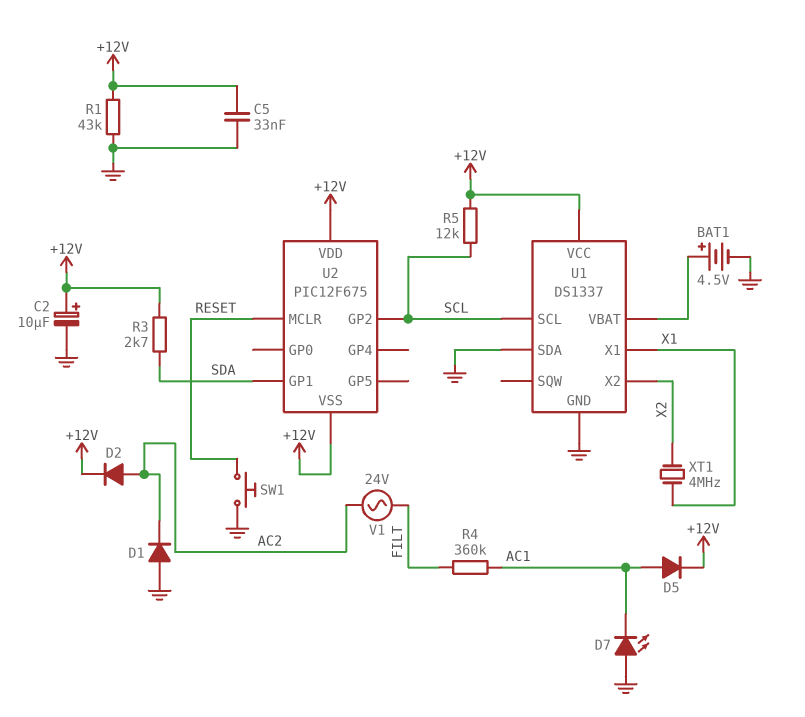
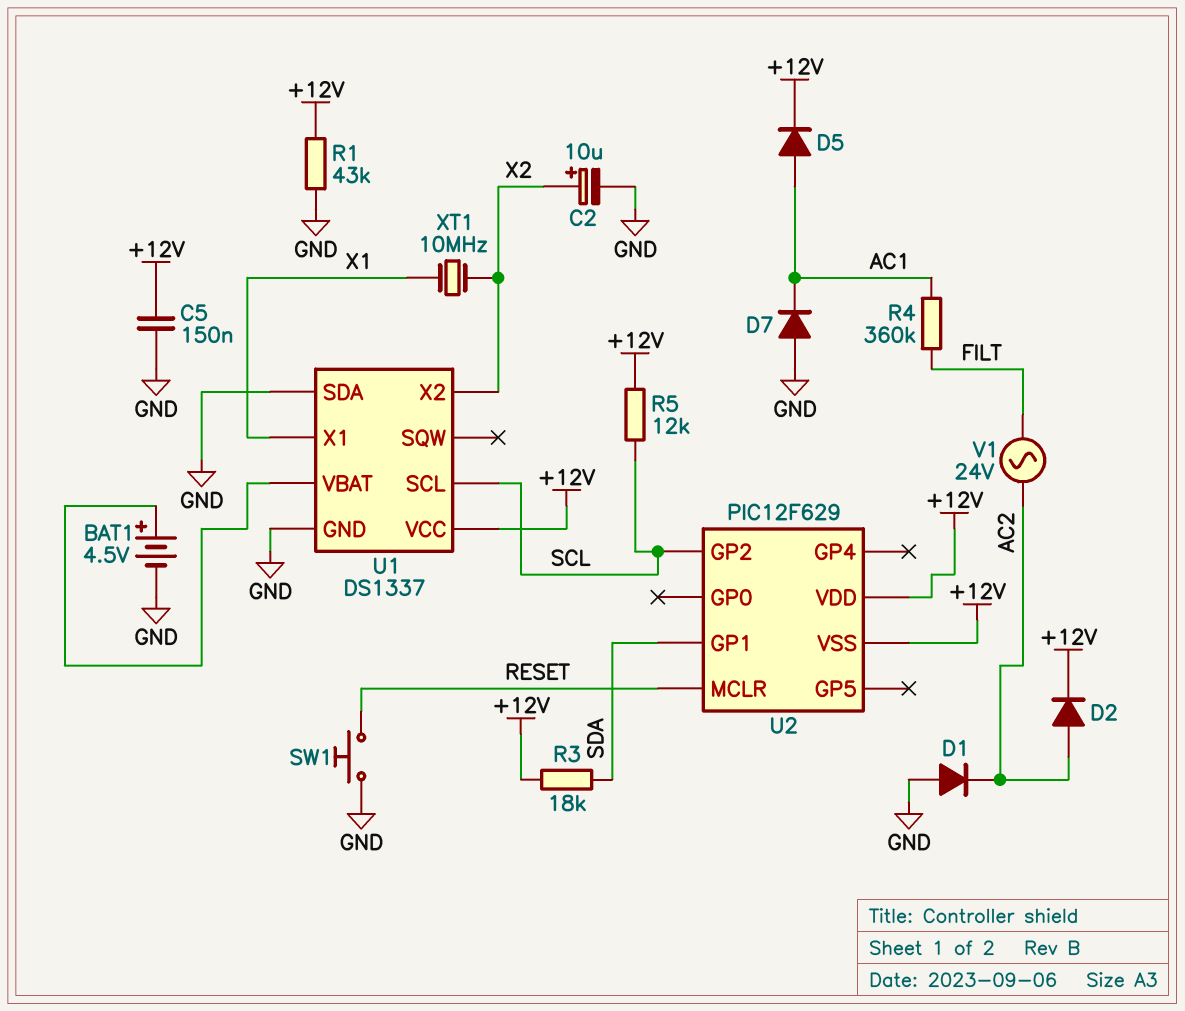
C2: 10uF (plus +12V, minus GND) -> 10uF (plus X2, minus GND)
C5: 33nF (+12V, GND) -> 150nF (+12V, GND)
D7: LED (A GND, K AC1) -> diode (A GND, K AC1)
R3: 2.7k (+12V, SDA) -> 18k (+12V, SDA)
U2: PIC12F675 -> PIC12F629
XT1: 4MHz (X1, X2) -> 10MHz (X1, X2)

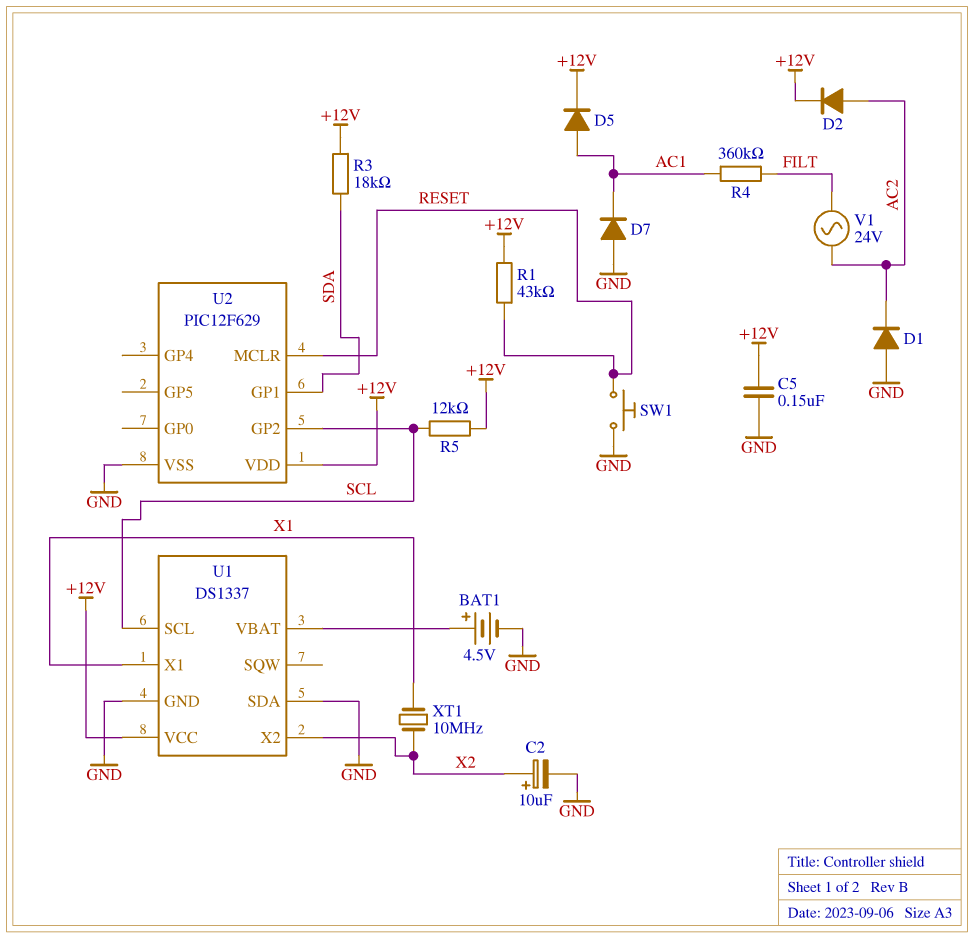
R1: 43k (+12V, GND) -> 43k (+12V, RESET)
U2 pin VSS: +12V -> GND

